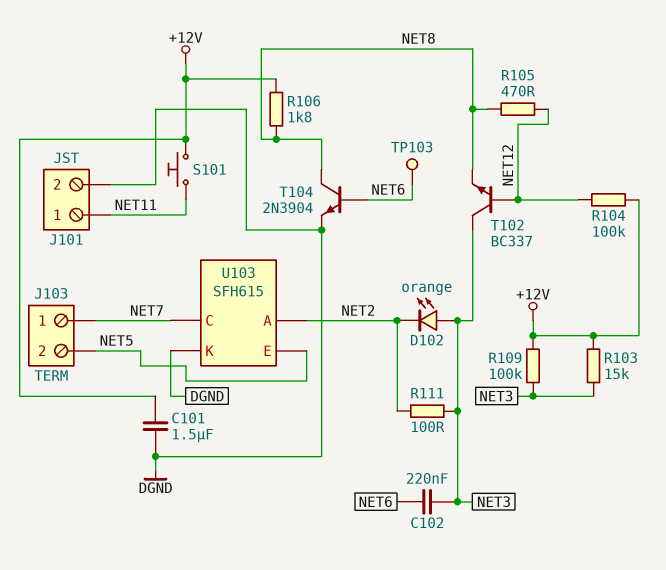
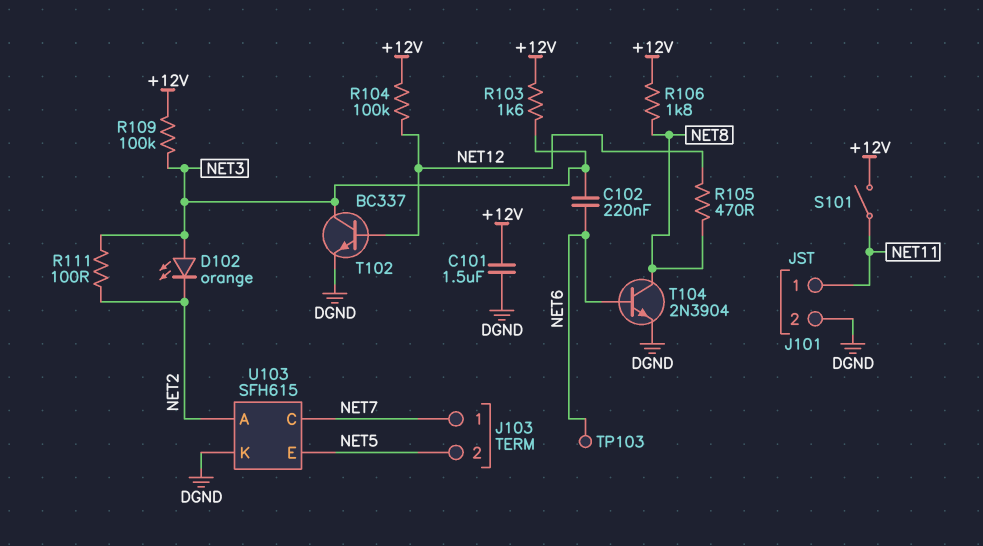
R103: 15k (+12V, NET3) -> 1.6k (+12V, NET3)
S101: button (+12V, NET11) -> switch (+12V, NET11)
T102: NPN BC337 (B NET12, C NET3, E NET8) -> NPN BC337 (B NET12, C NET3, E DGND)

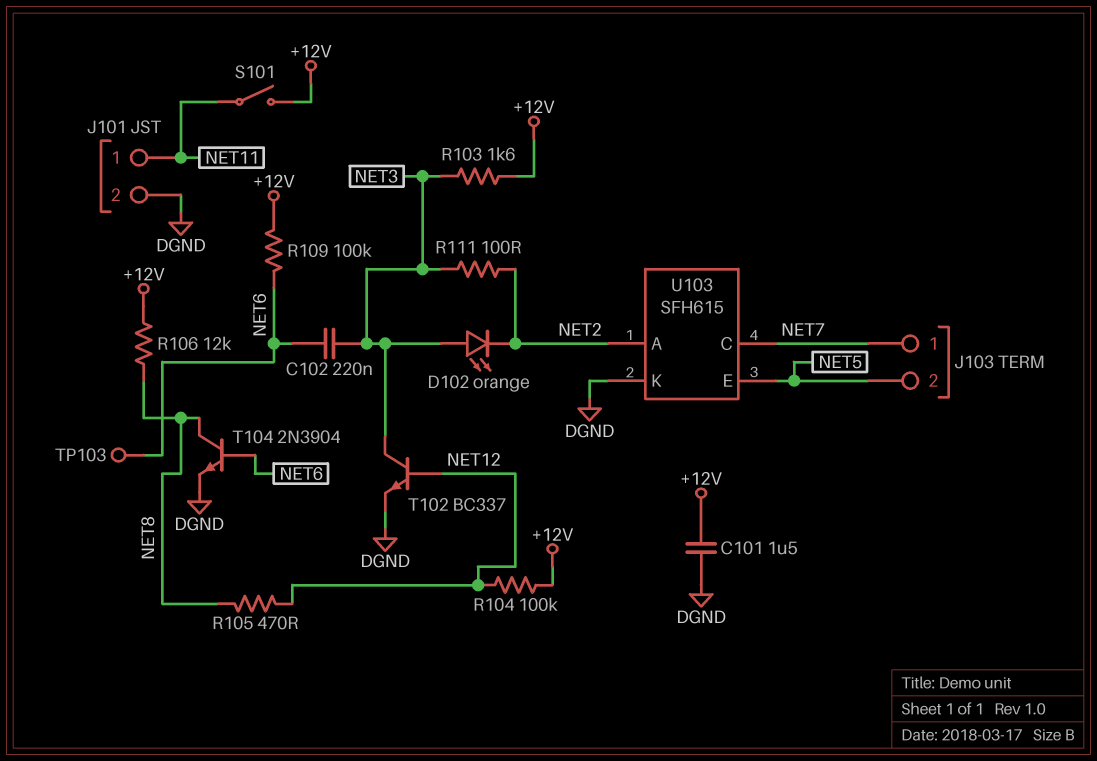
R106: 1.8k (+12V, NET8) -> 12k (+12V, NET8)
R109: 100k (+12V, NET3) -> 100k (+12V, NET6)

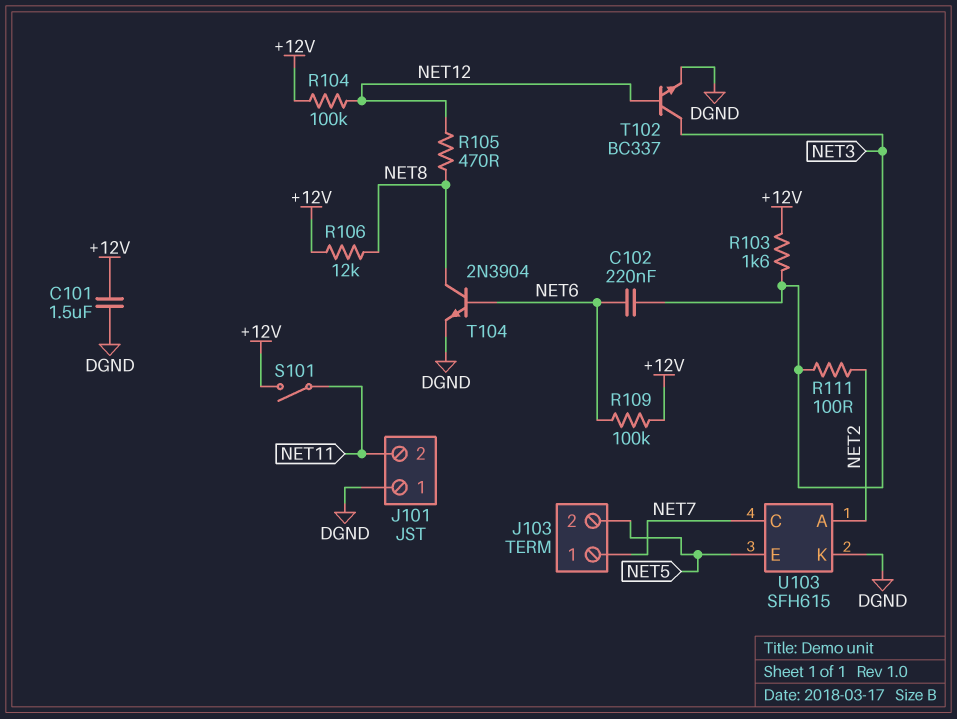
D102: LED orange (A NET3, K NET2) -> none
J101 pin 1: NET11 -> DGND
J101 pin 2: DGND -> NET11
TP103: test point (NET6) -> none

